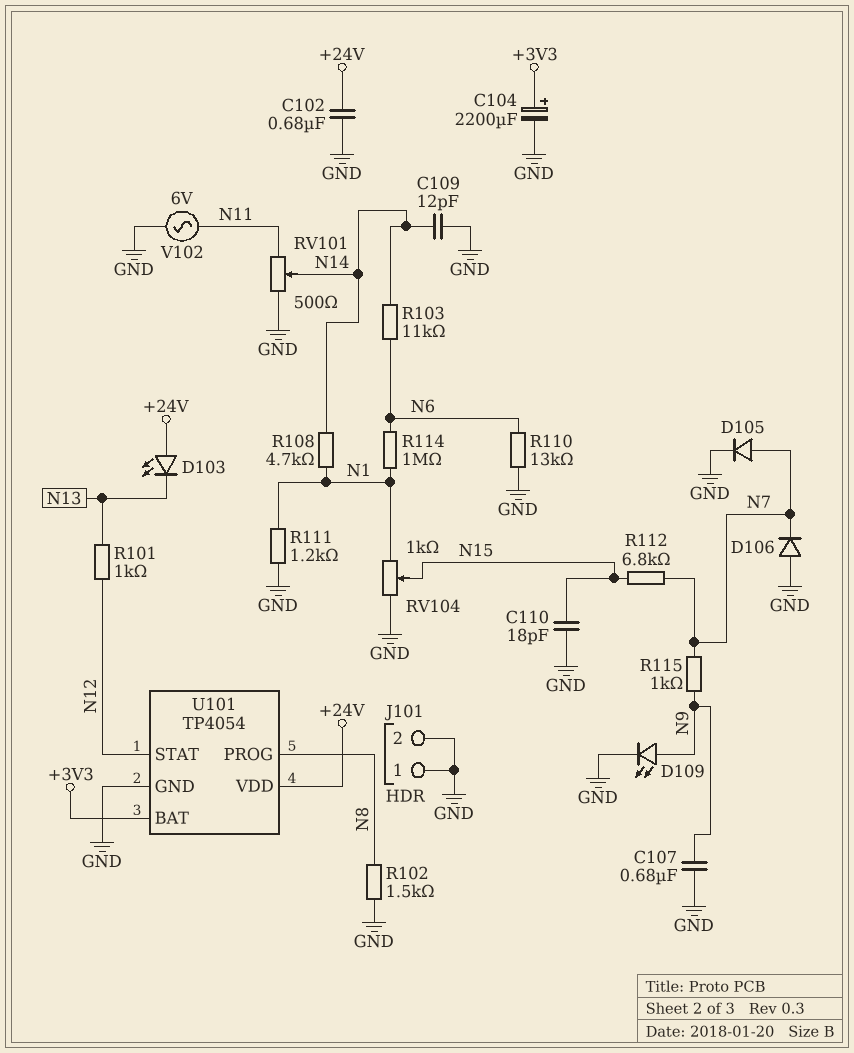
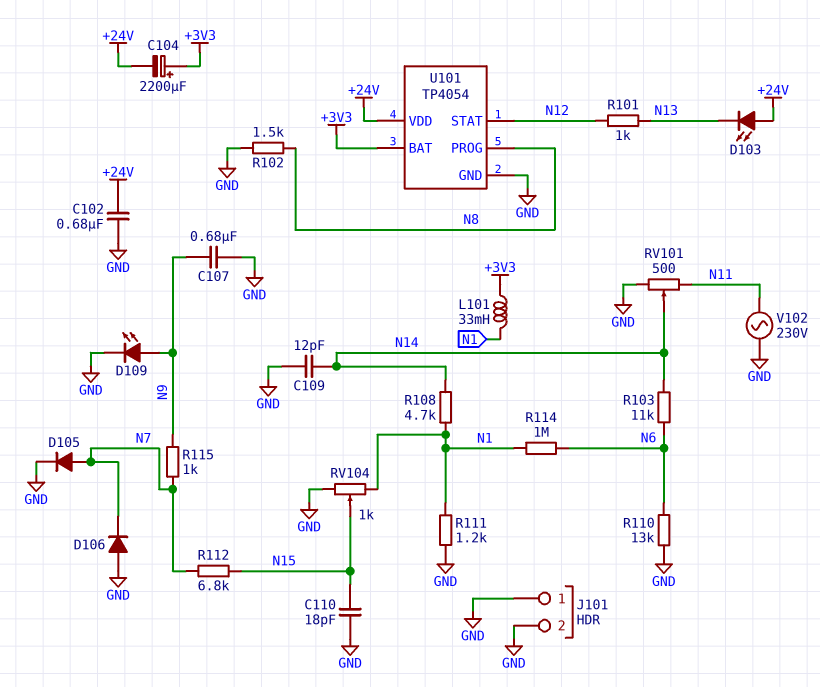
C104: 2200uF (plus +3V3, minus GND) -> 2200uF (plus +3V3, minus +24V)
L101: none -> 33mH (+3V3, N1)
V102: AC 6V (GND, N11) -> AC 230V (GND, N11)

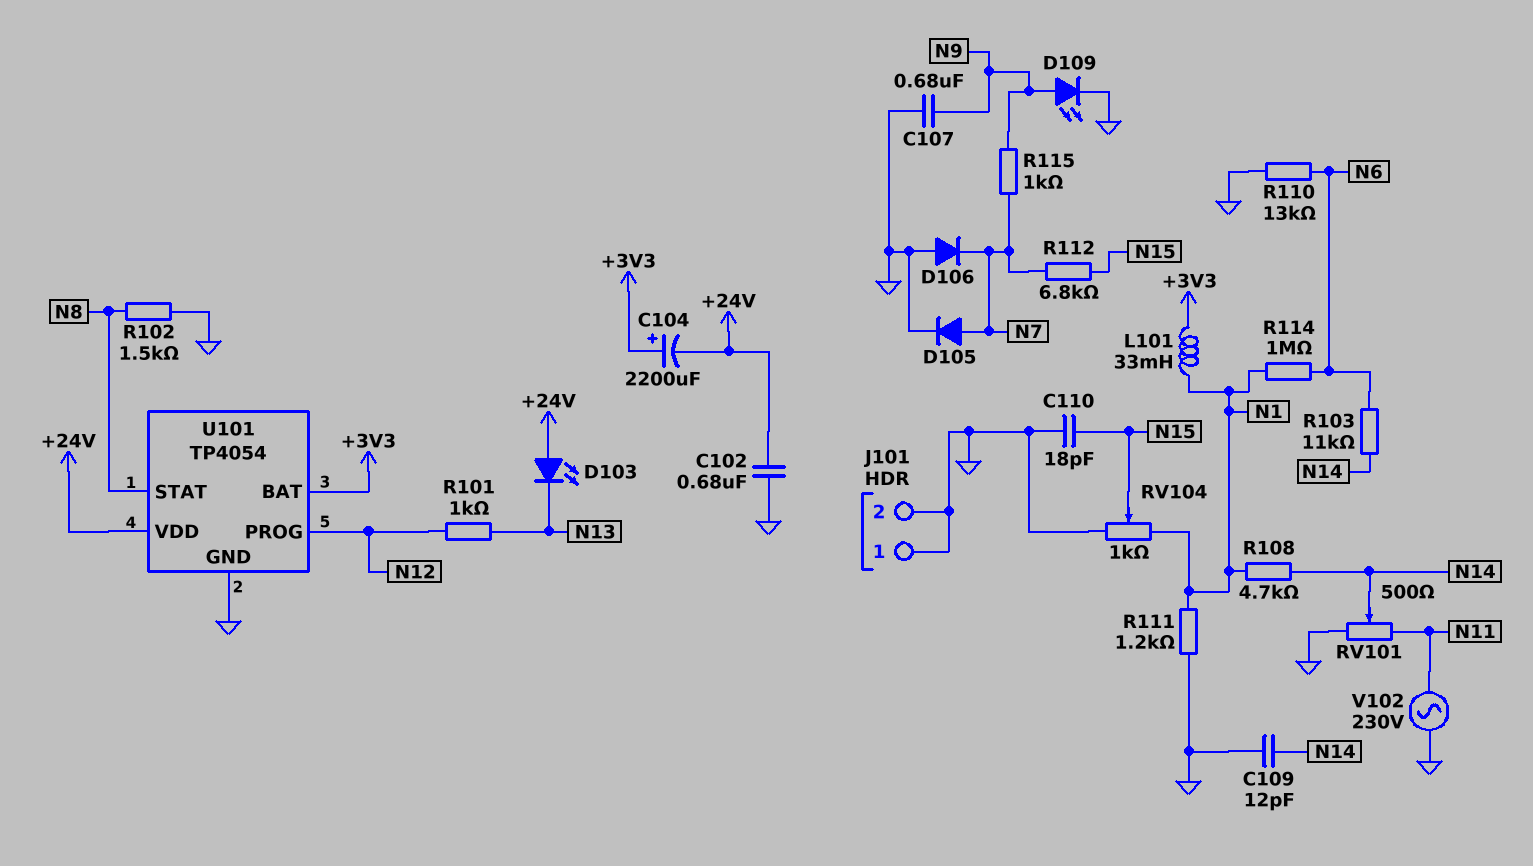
U101 pin PROG: N8 -> N12
U101 pin STAT: N12 -> N8

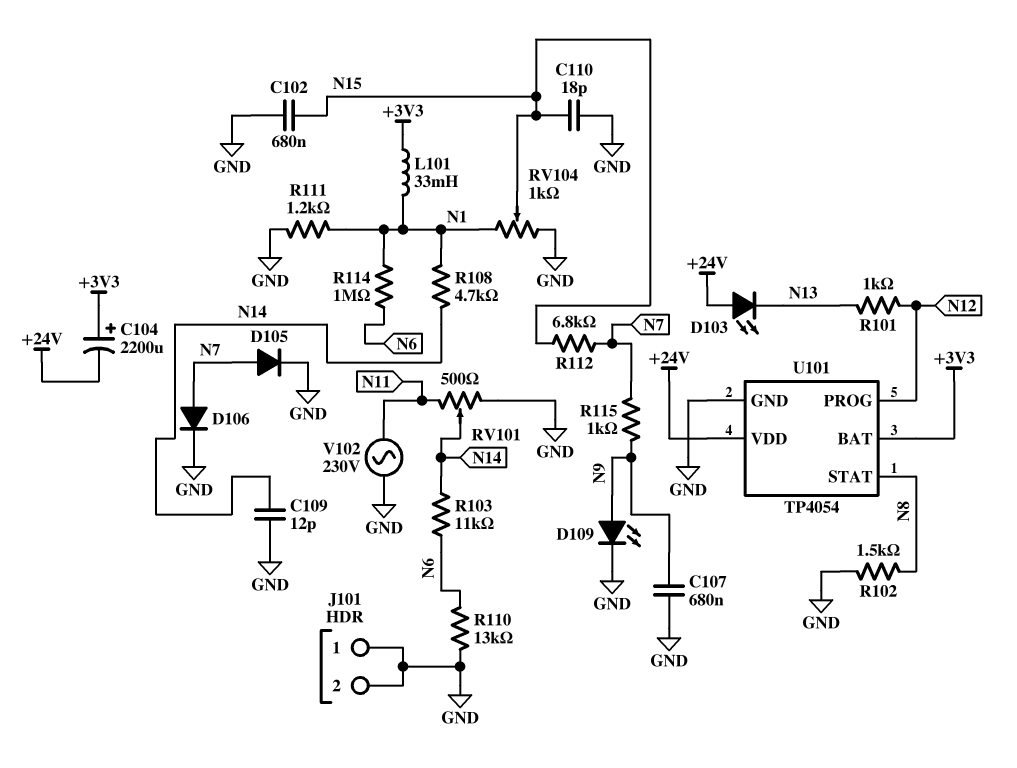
C102: 680nF (+24V, GND) -> 680nF (GND, N15)
D106: diode (A GND, K N7) -> diode (A N7, K GND)

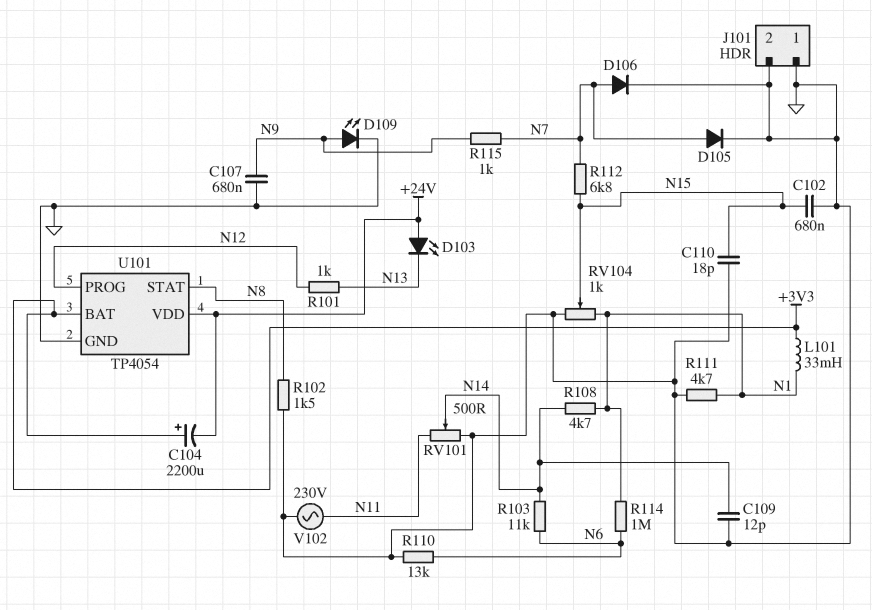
R111: 1.2k (GND, N1) -> 4.7k (GND, N1)

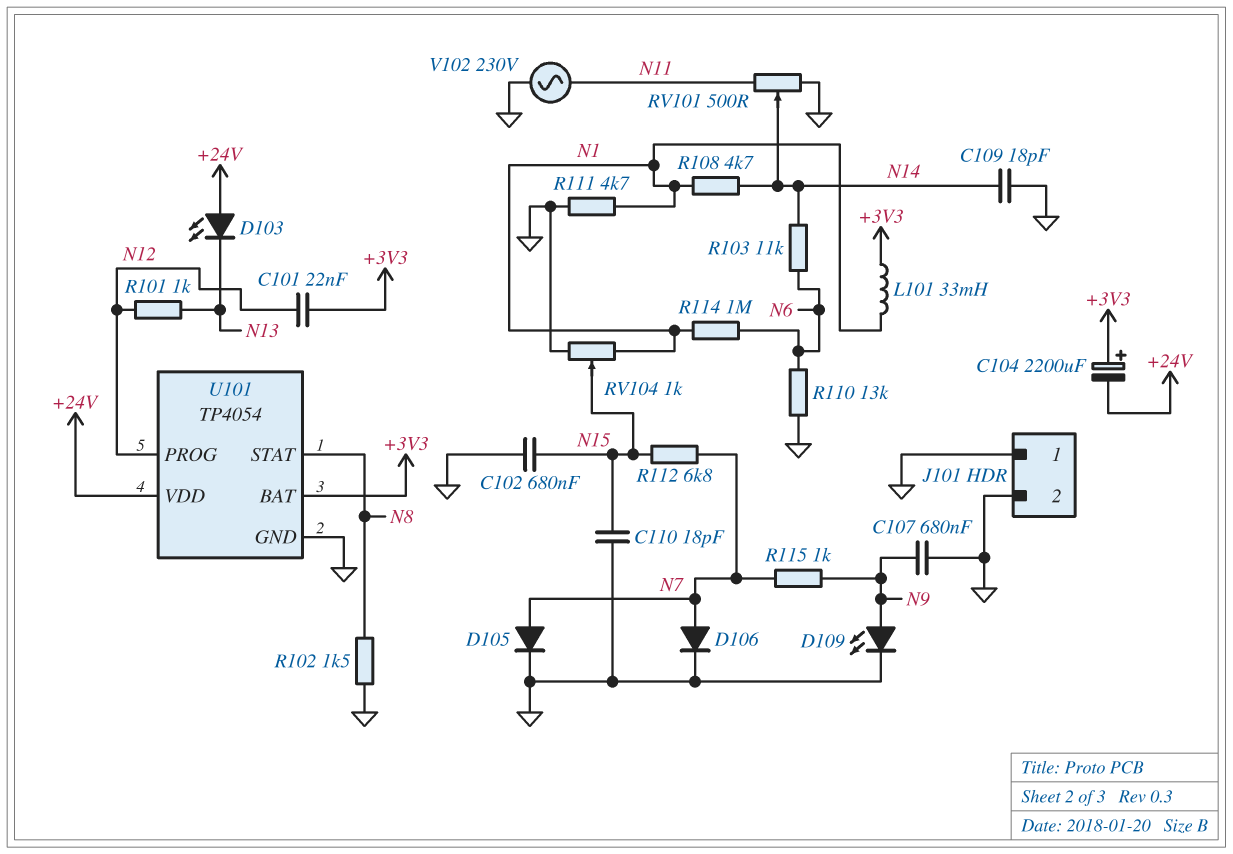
C101: none -> 22nF (+3V3, N12)
C109: 12pF (GND, N14) -> 18pF (GND, N14)

